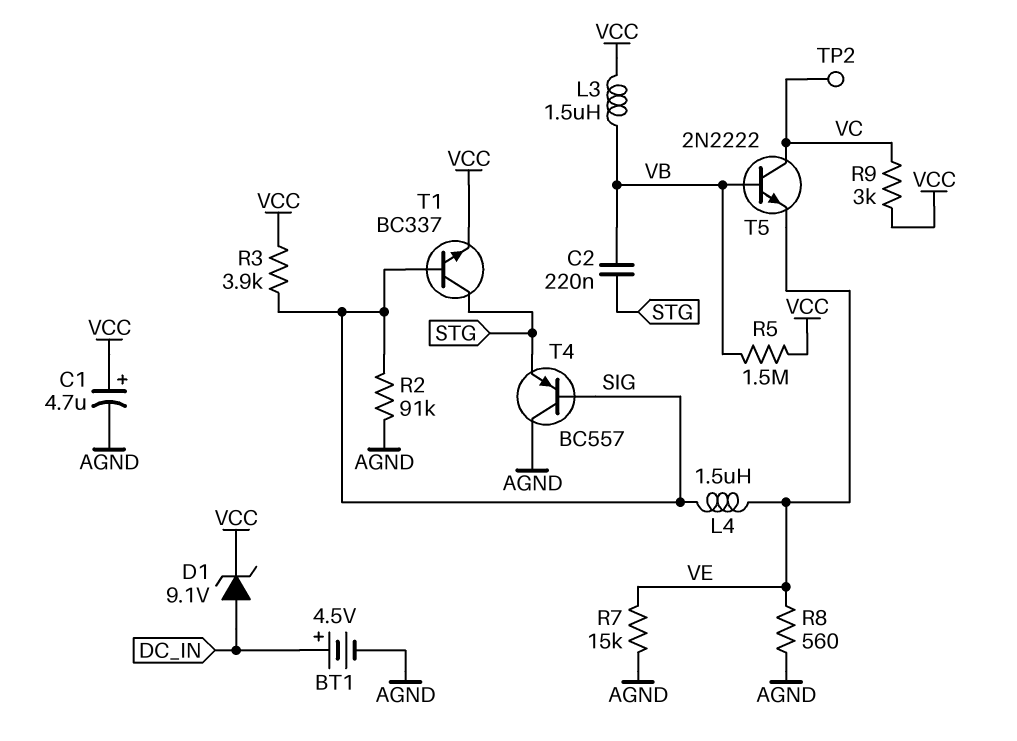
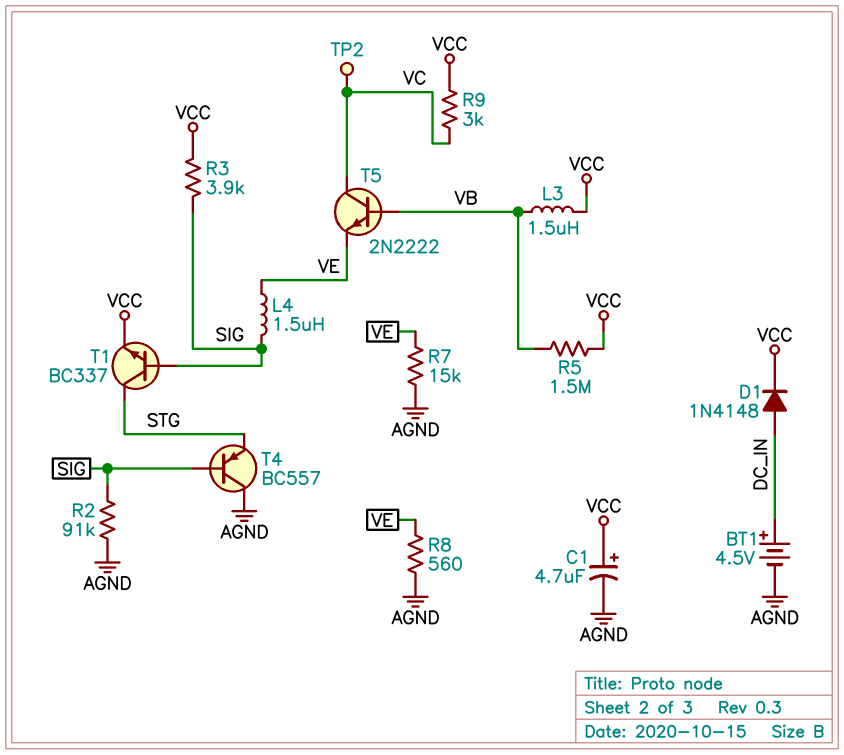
C2: 220nF (STG, VB) -> none
D1: zener 9.1V (A DC_IN, K VCC) -> diode 1N4148 (A DC_IN, K VCC)

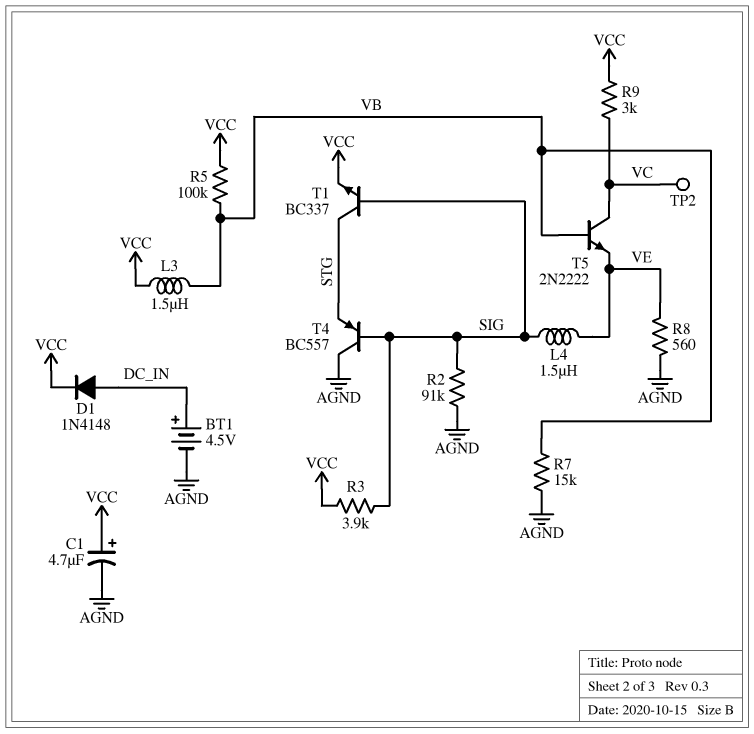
R5: 1.5M (VB, VCC) -> 100k (VB, VCC)
R7: 15k (AGND, VE) -> 15k (AGND, VB)

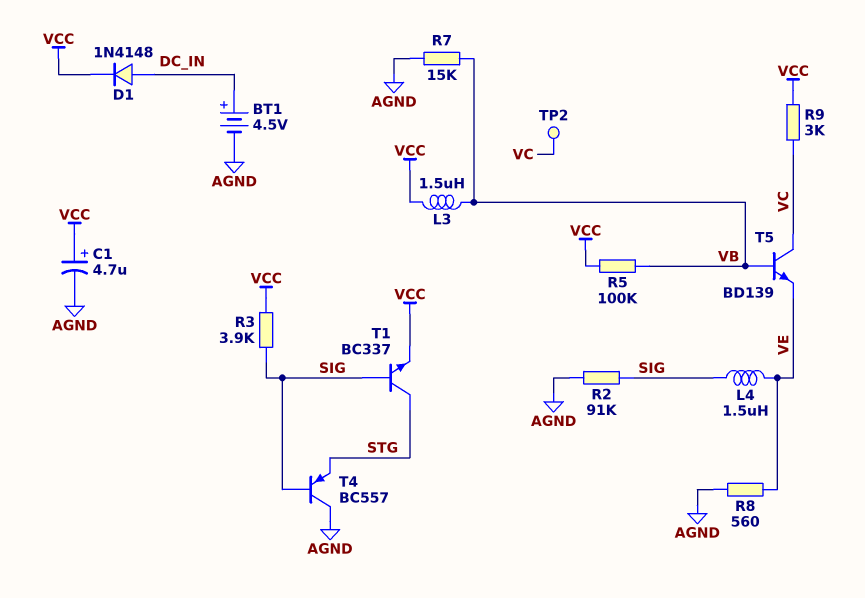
T5: NPN 2N2222 (B VB, C VC, E VE) -> NPN BD139 (B VB, C VC, E VE)

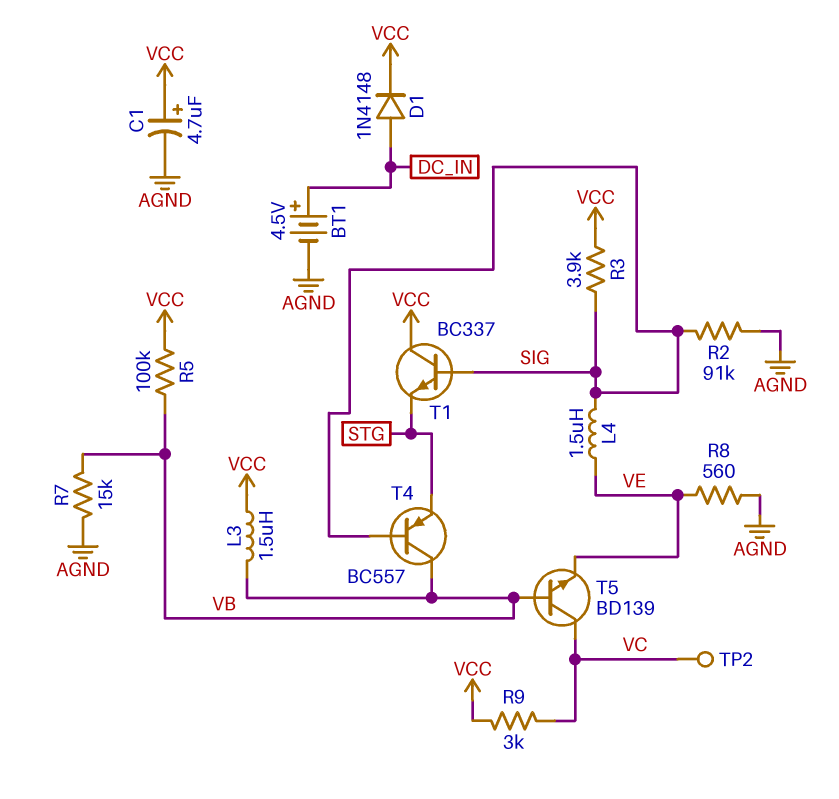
T1: NPN BC337 (B SIG, C STG, E VCC) -> NPN BC337 (B SIG, C VCC, E STG)
T4: PNP BC557 (B SIG, C AGND, E STG) -> PNP BC557 (B SIG, C VB, E STG)

